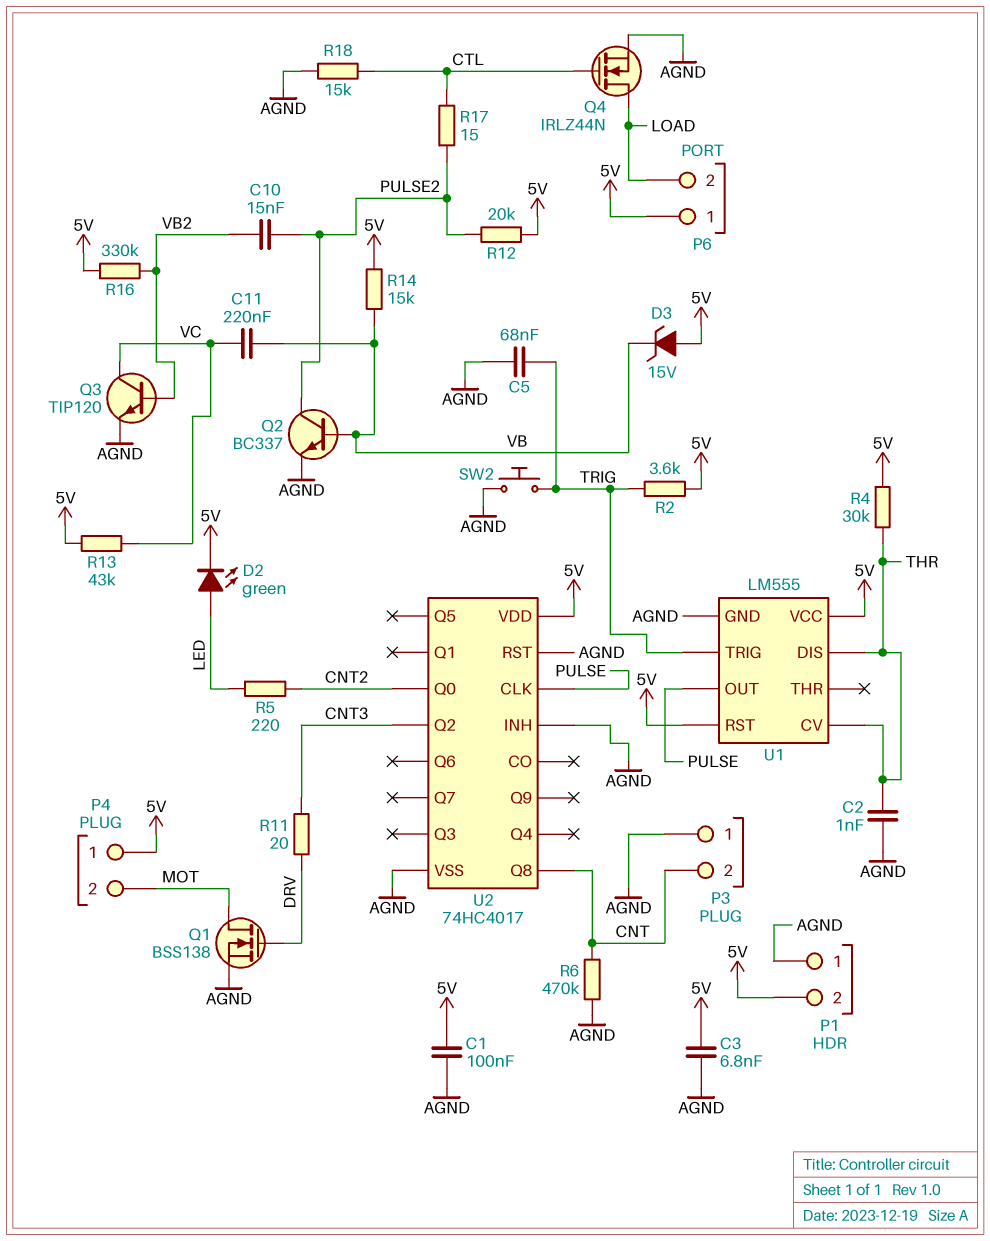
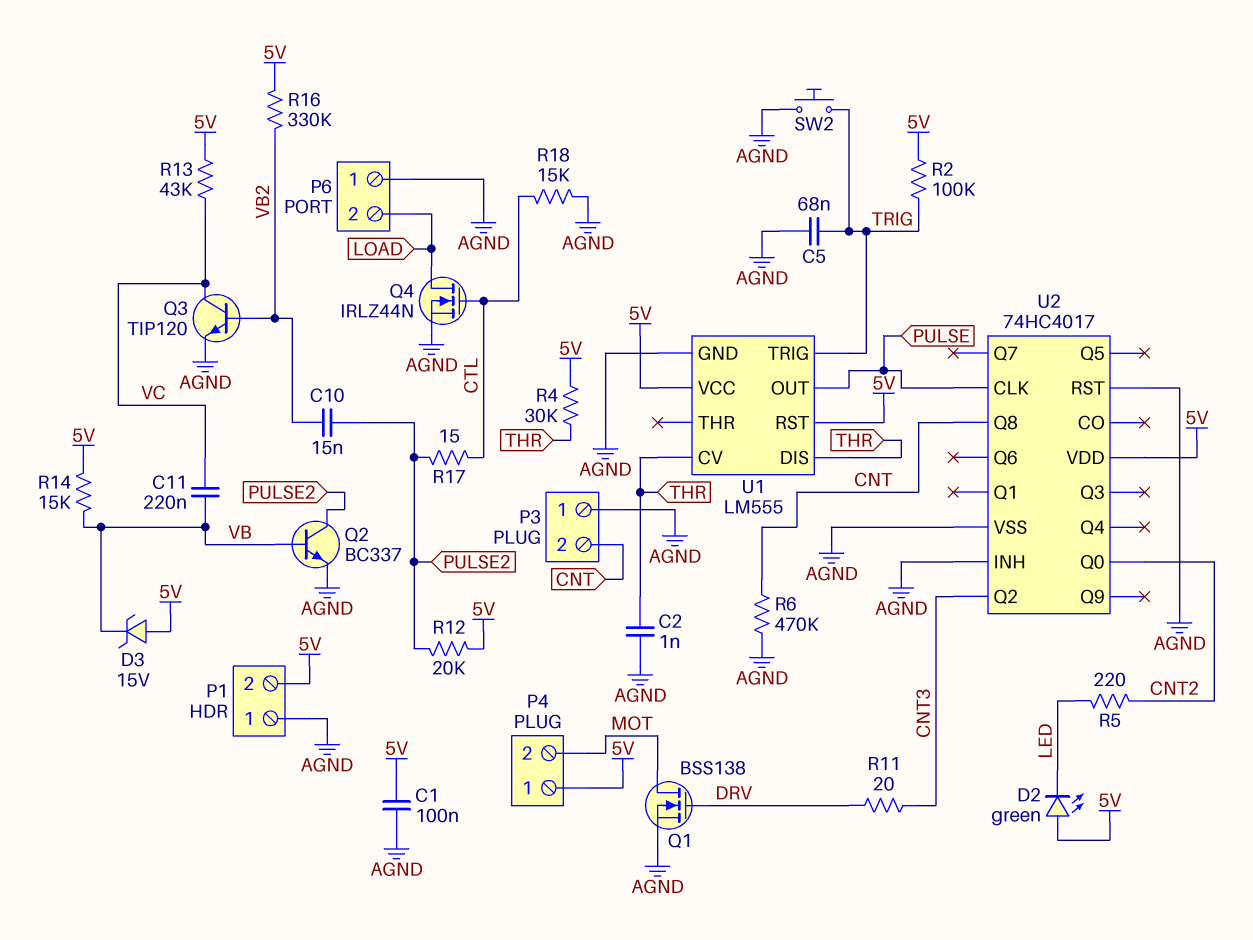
C3: 6.8nF (5V, AGND) -> none
D2: LED green (A LED, K 5V) -> LED green (A 5V, K LED)
P6 pin 1: 5V -> AGND
R2: 3.6k (5V, TRIG) -> 100k (5V, TRIG)

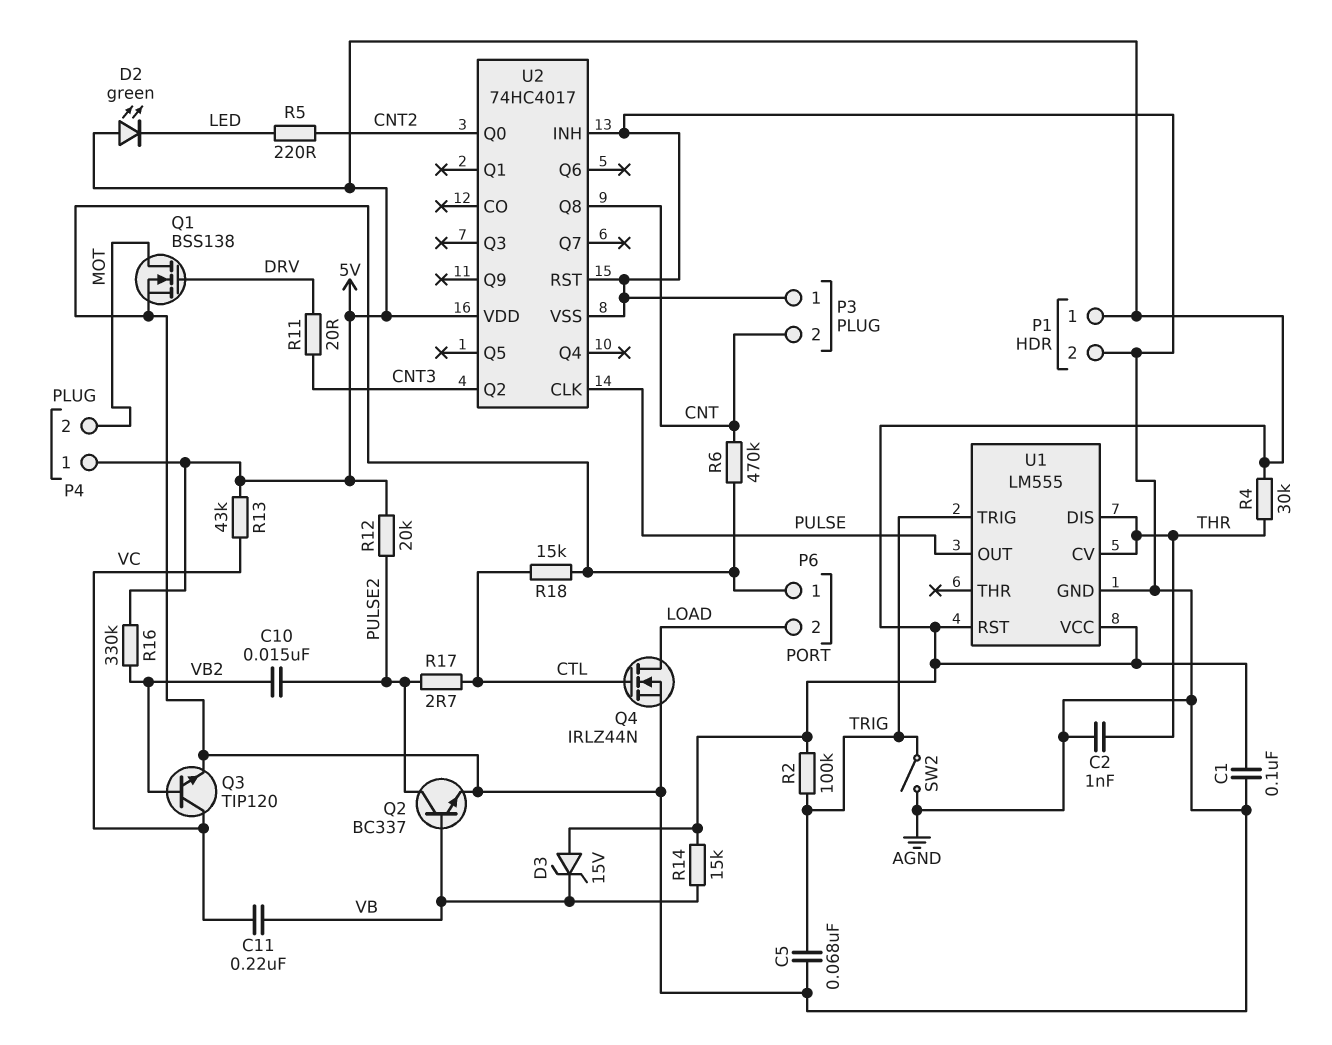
P1 pin 1: AGND -> 5V
P1 pin 2: 5V -> AGND
R17: 15 (CTL, PULSE2) -> 2.7 (CTL, PULSE2)
SW2: button (AGND, TRIG) -> switch (AGND, TRIG)

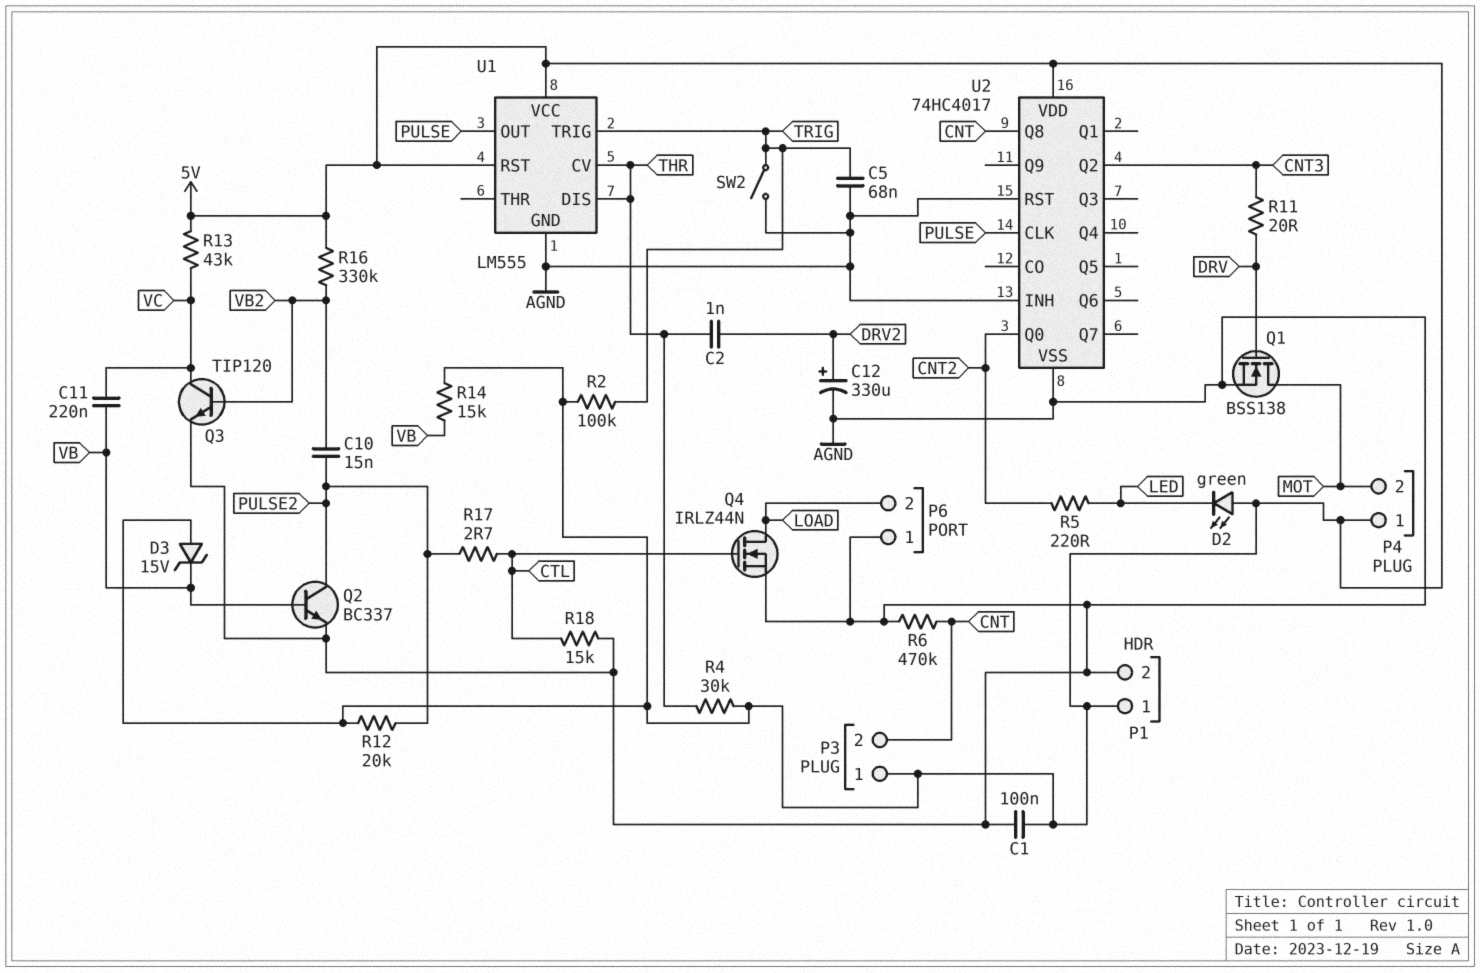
C2: 1nF (AGND, THR) -> 1nF (DRV2, THR)
C12: none -> 330uF (plus DRV2, minus AGND)
P3 pin 1: AGND -> 5V

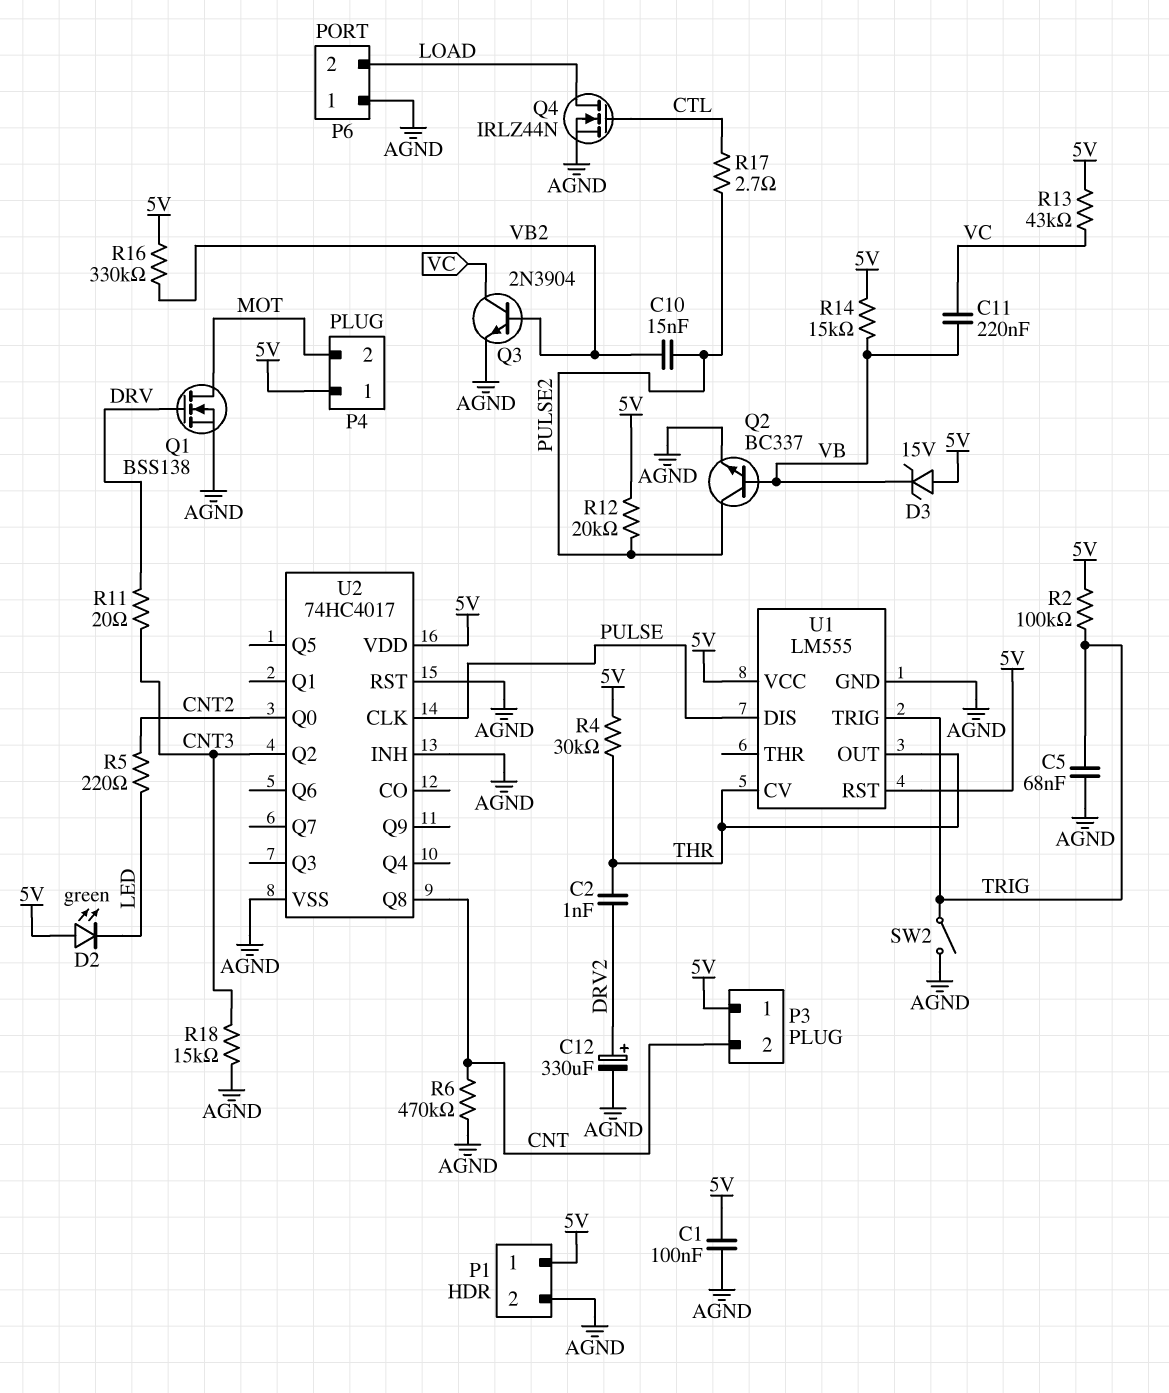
Q3: NPN TIP120 (B VB2, C VC, E AGND) -> NPN 2N3904 (B VB2, C VC, E AGND)
R18: 15k (AGND, CTL) -> 15k (AGND, CNT3)
U1 pin DIS: THR -> PULSE
U1 pin OUT: PULSE -> THR

